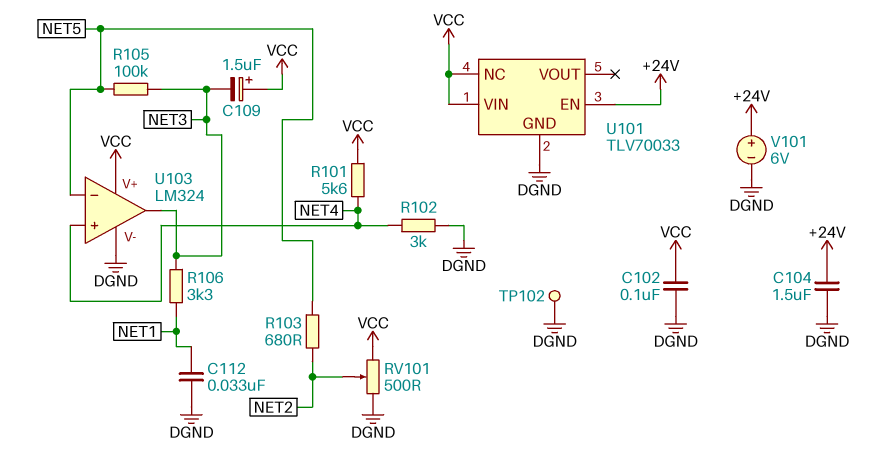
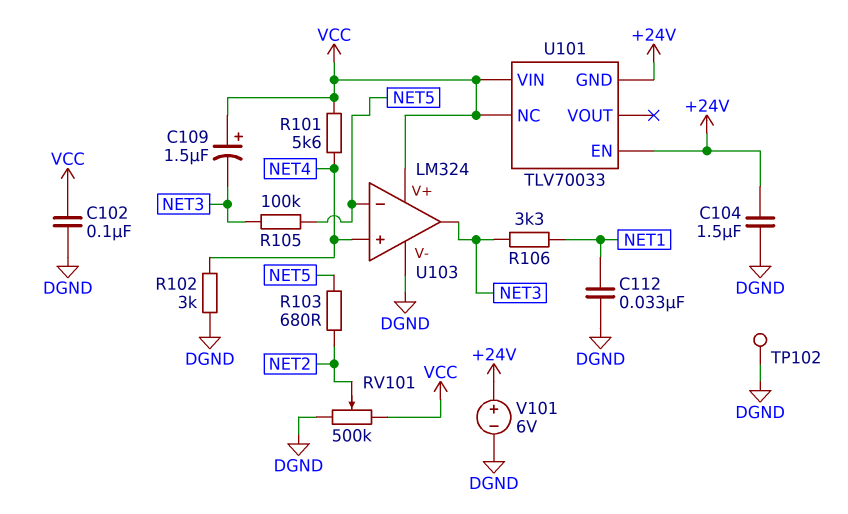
RV101: 500 (DGND, VCC, wiper NET2) -> 500k (DGND, VCC, wiper NET2)
U101 pin GND: DGND -> +24V

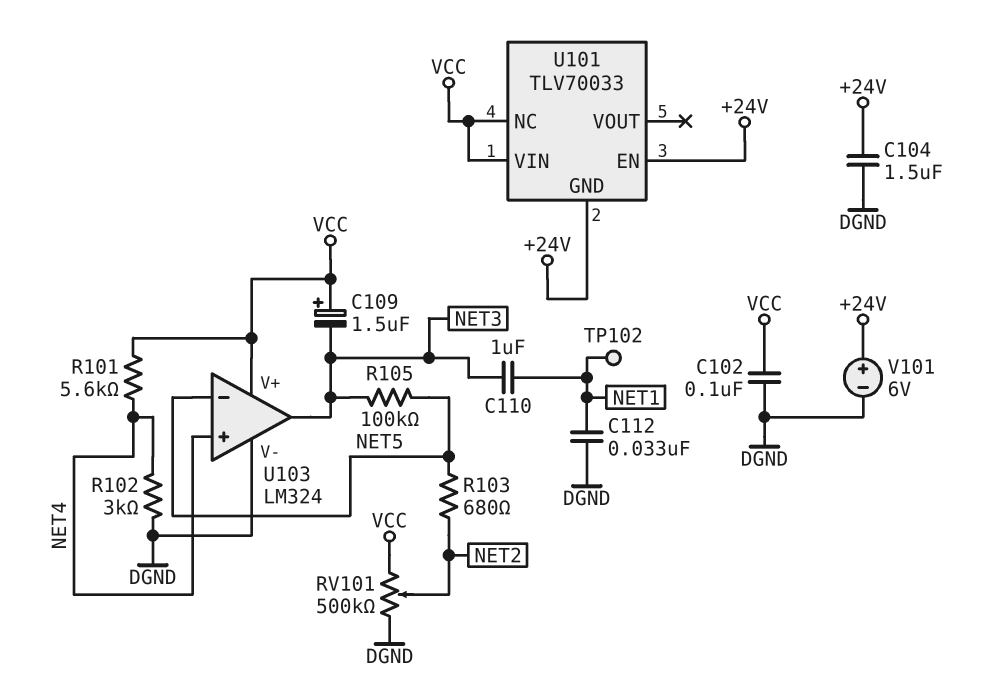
C110: none -> 1uF (NET1, NET3)
R106: 3.3k (NET1, NET3) -> none
TP102: test point (DGND) -> test point (NET1)

